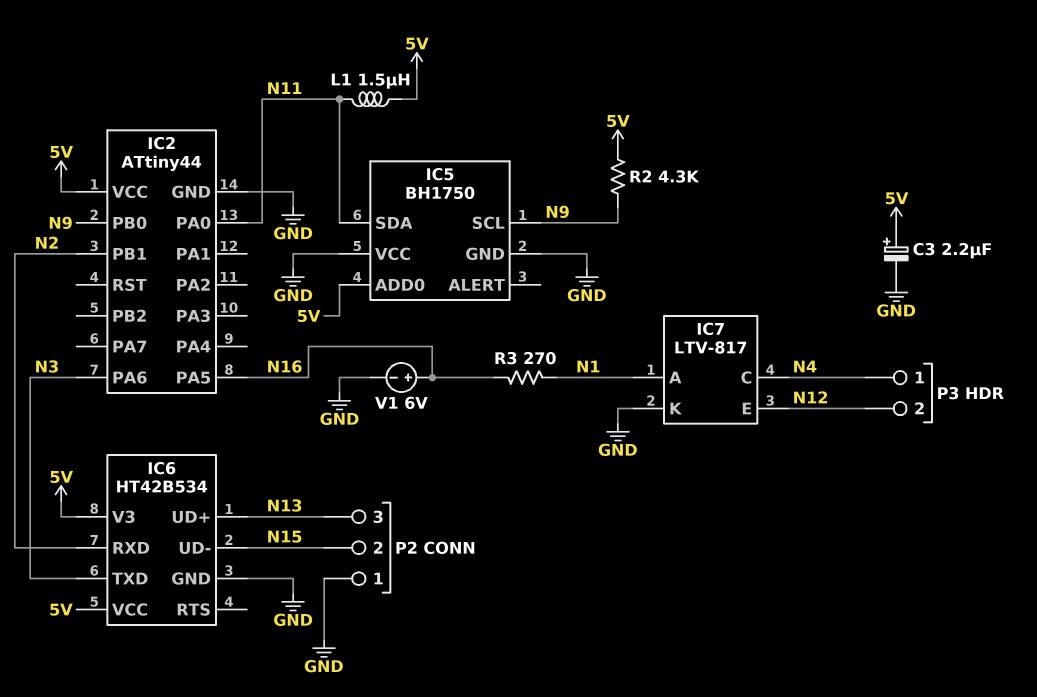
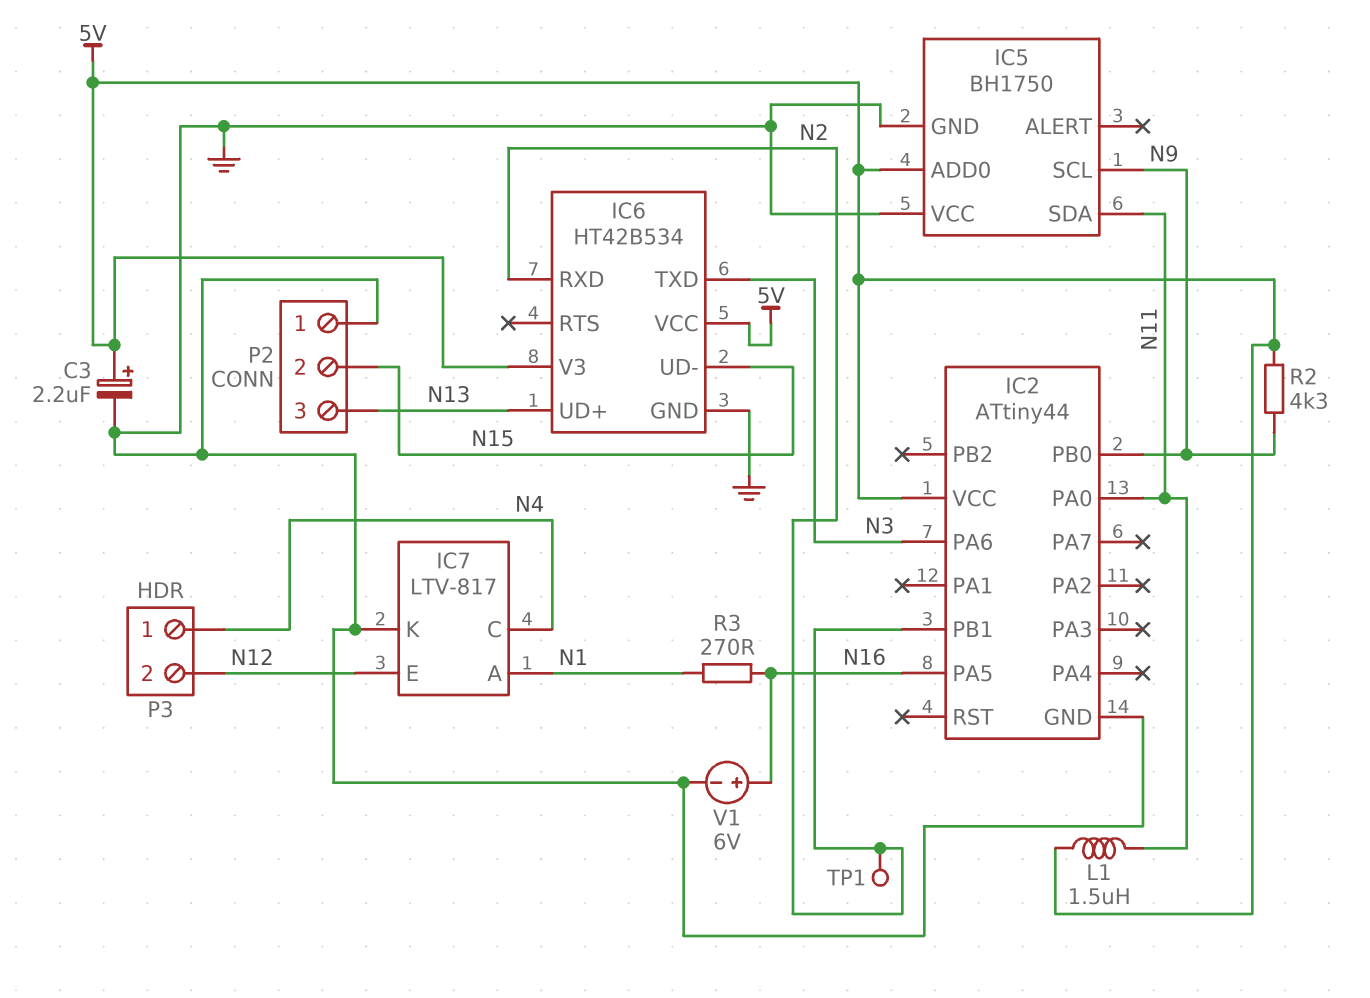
TP1: none -> test point (N2)

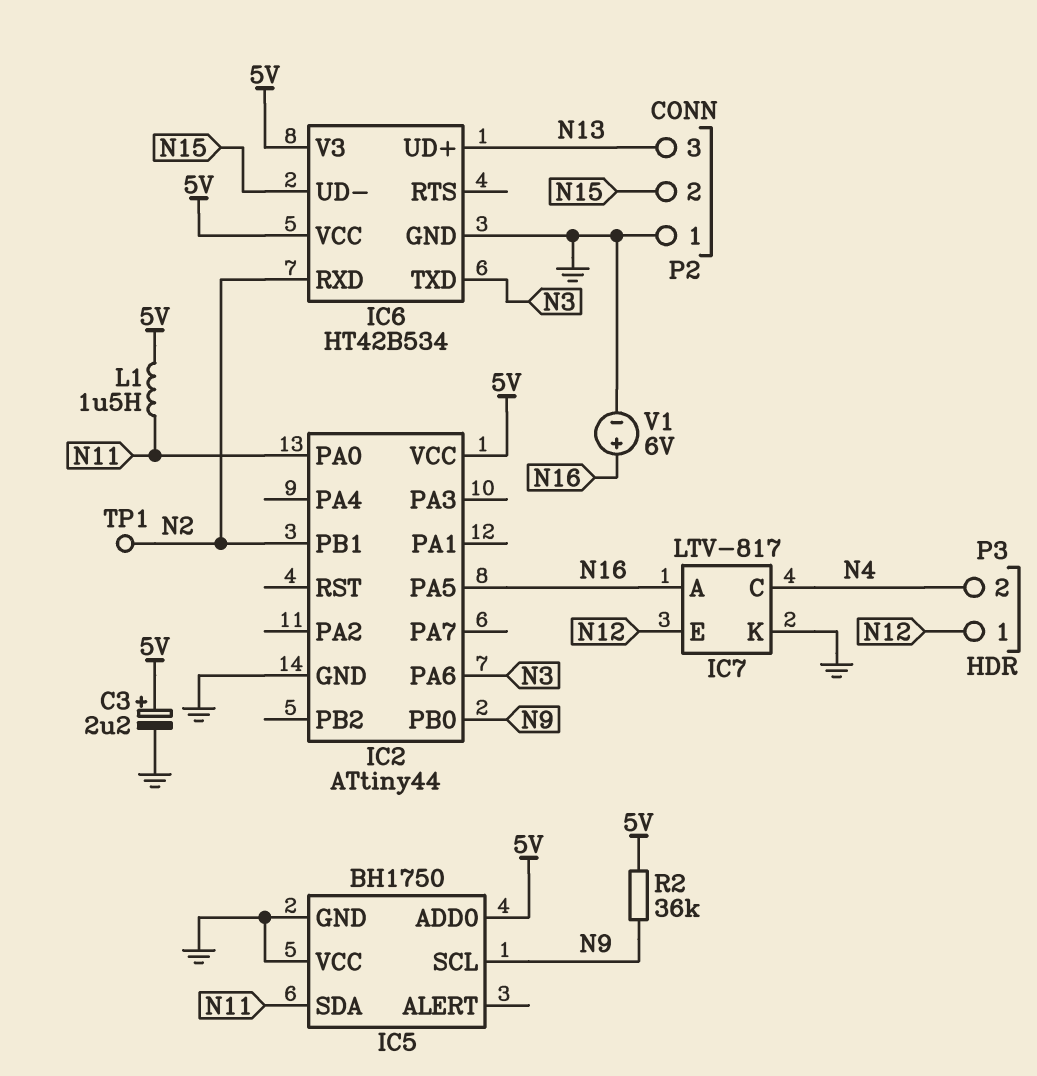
IC7 pin A: N1 -> N16
P3 pin 1: N4 -> N12
P3 pin 2: N12 -> N4
R2: 4.3k (5V, N9) -> 36k (5V, N9)
R3: 270 (N1, N16) -> none

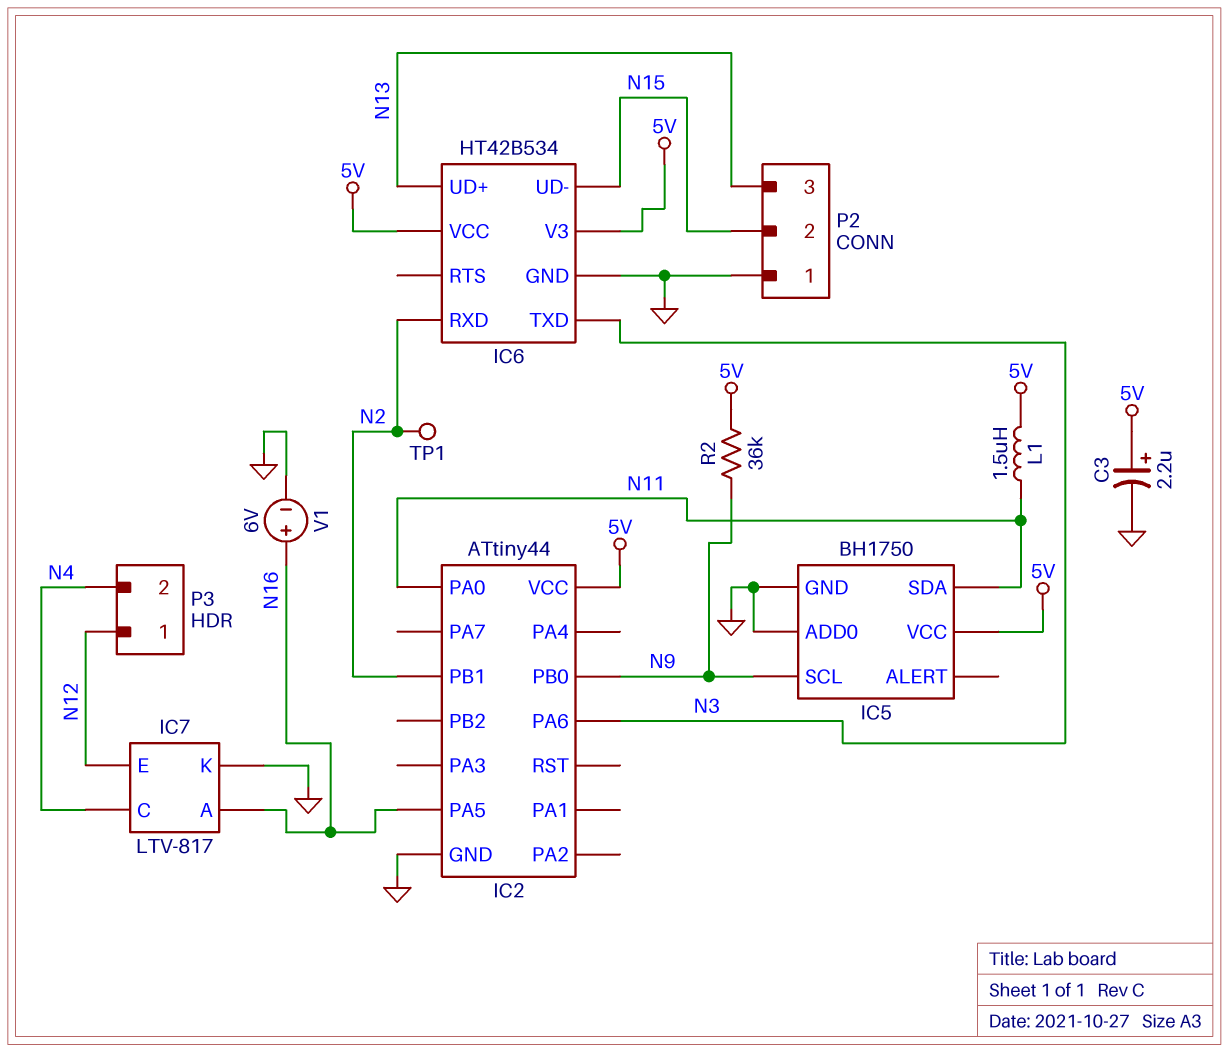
IC5 pin ADD0: 5V -> GND
IC5 pin VCC: GND -> 5V

